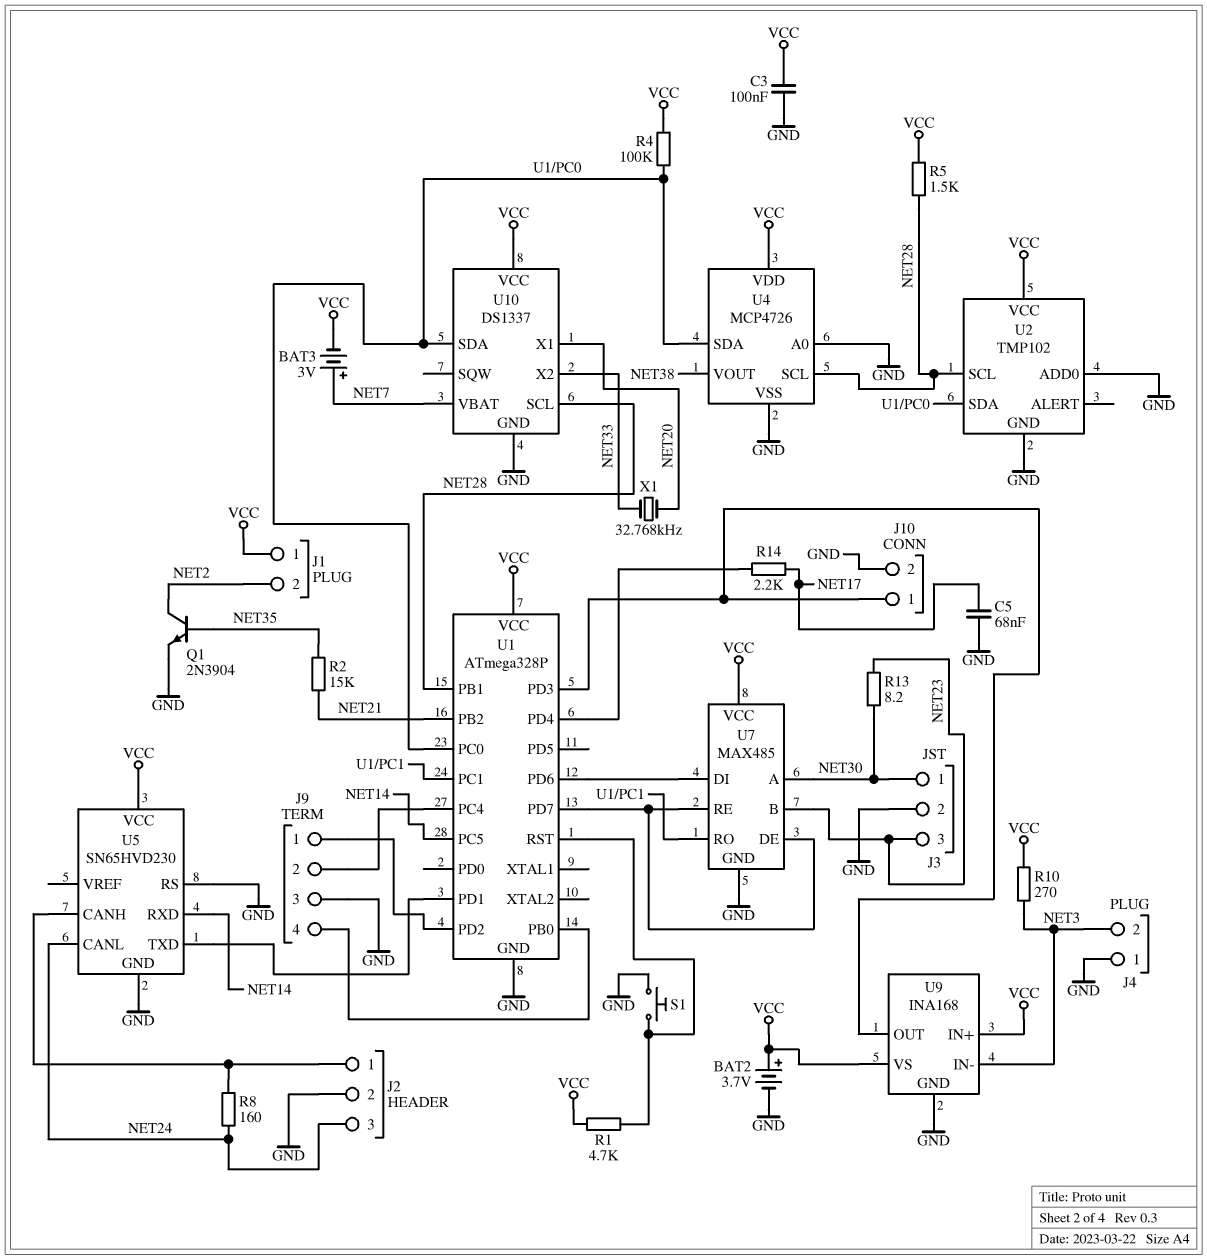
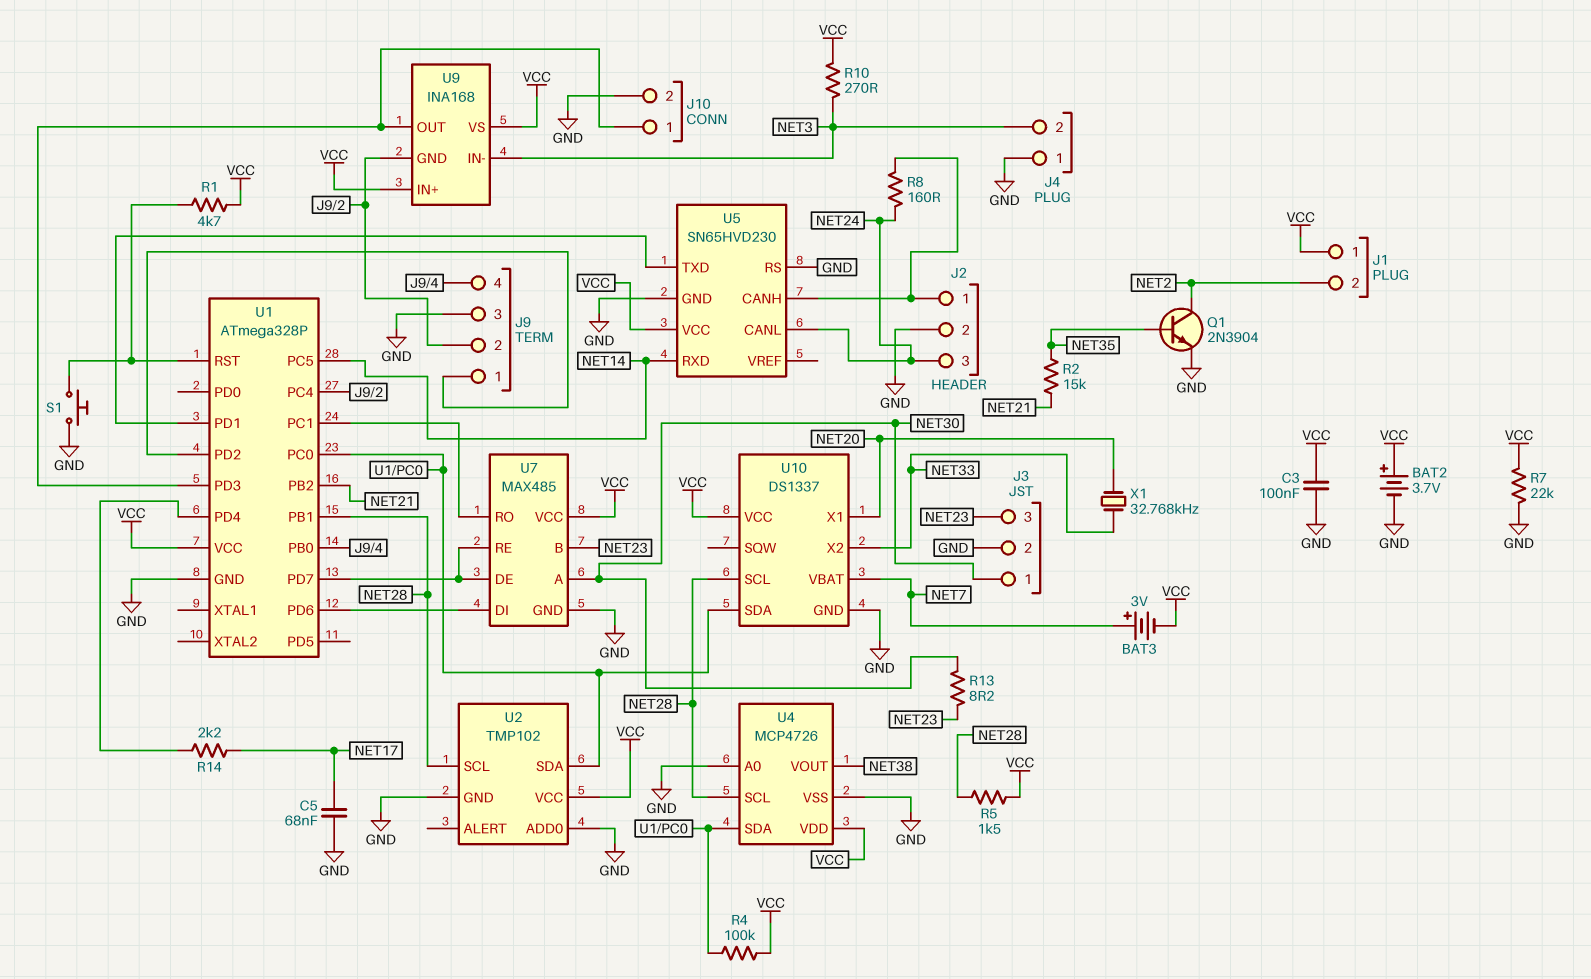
R7: none -> 22k (GND, VCC)
U9 pin GND: GND -> J9/2

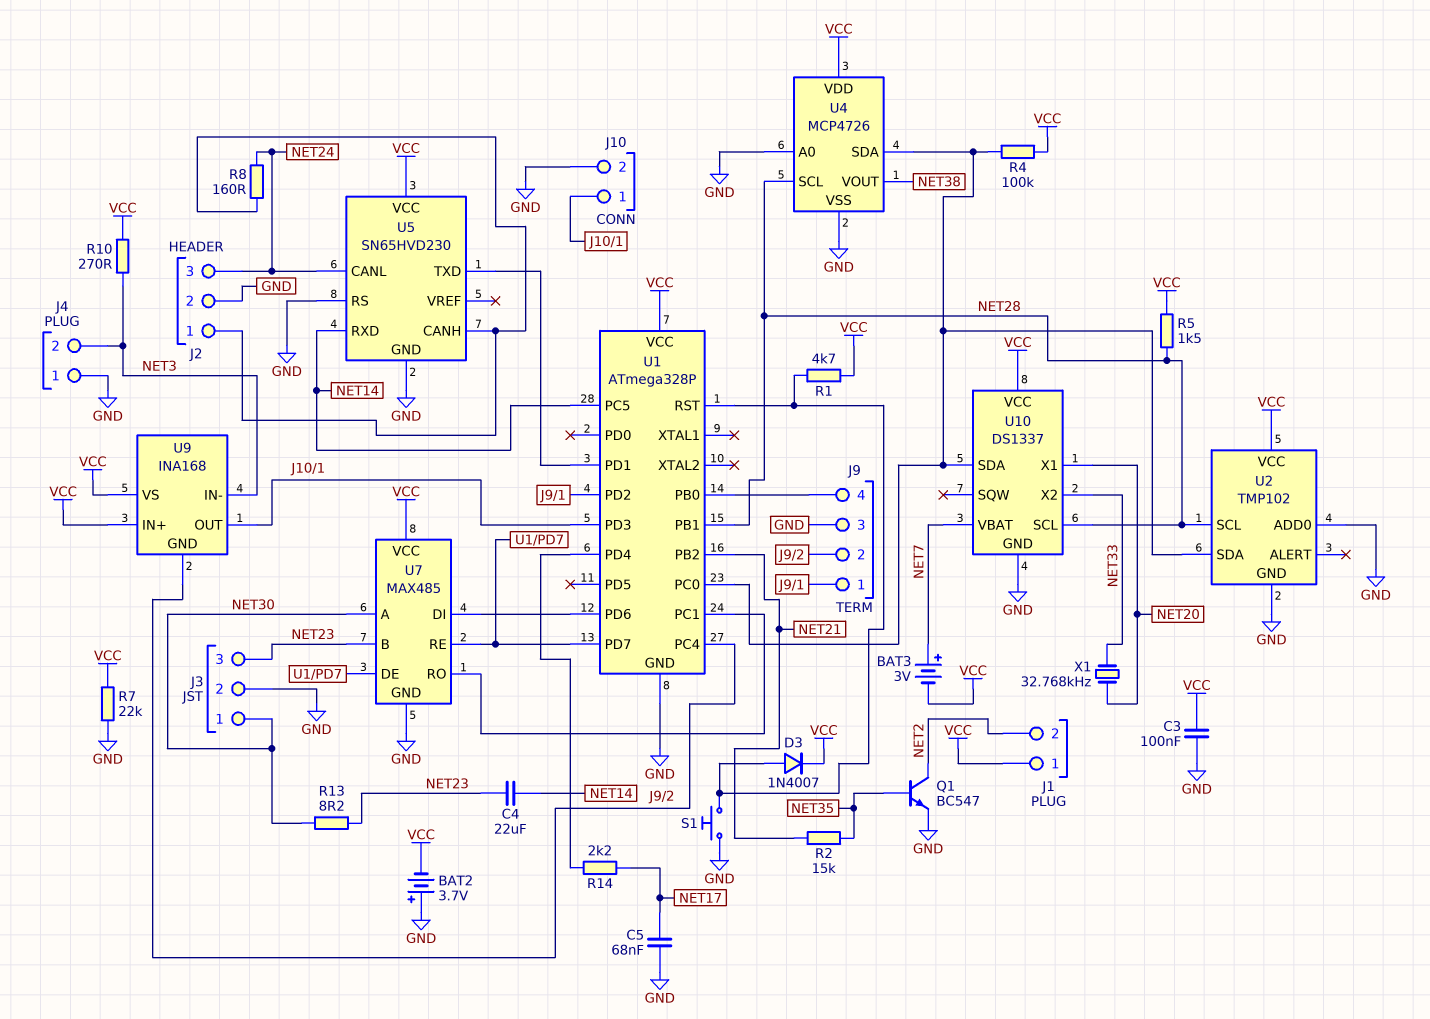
BAT2: 3.7V (plus VCC, minus GND) -> 3.7V (plus GND, minus VCC)
C4: none -> 22uF (NET14, NET23)
D3: none -> diode 1N4007 (A U1/RST, K VCC)
Q1: NPN 2N3904 (B NET35, C NET2, E GND) -> NPN BC547 (B NET35, C NET2, E GND)

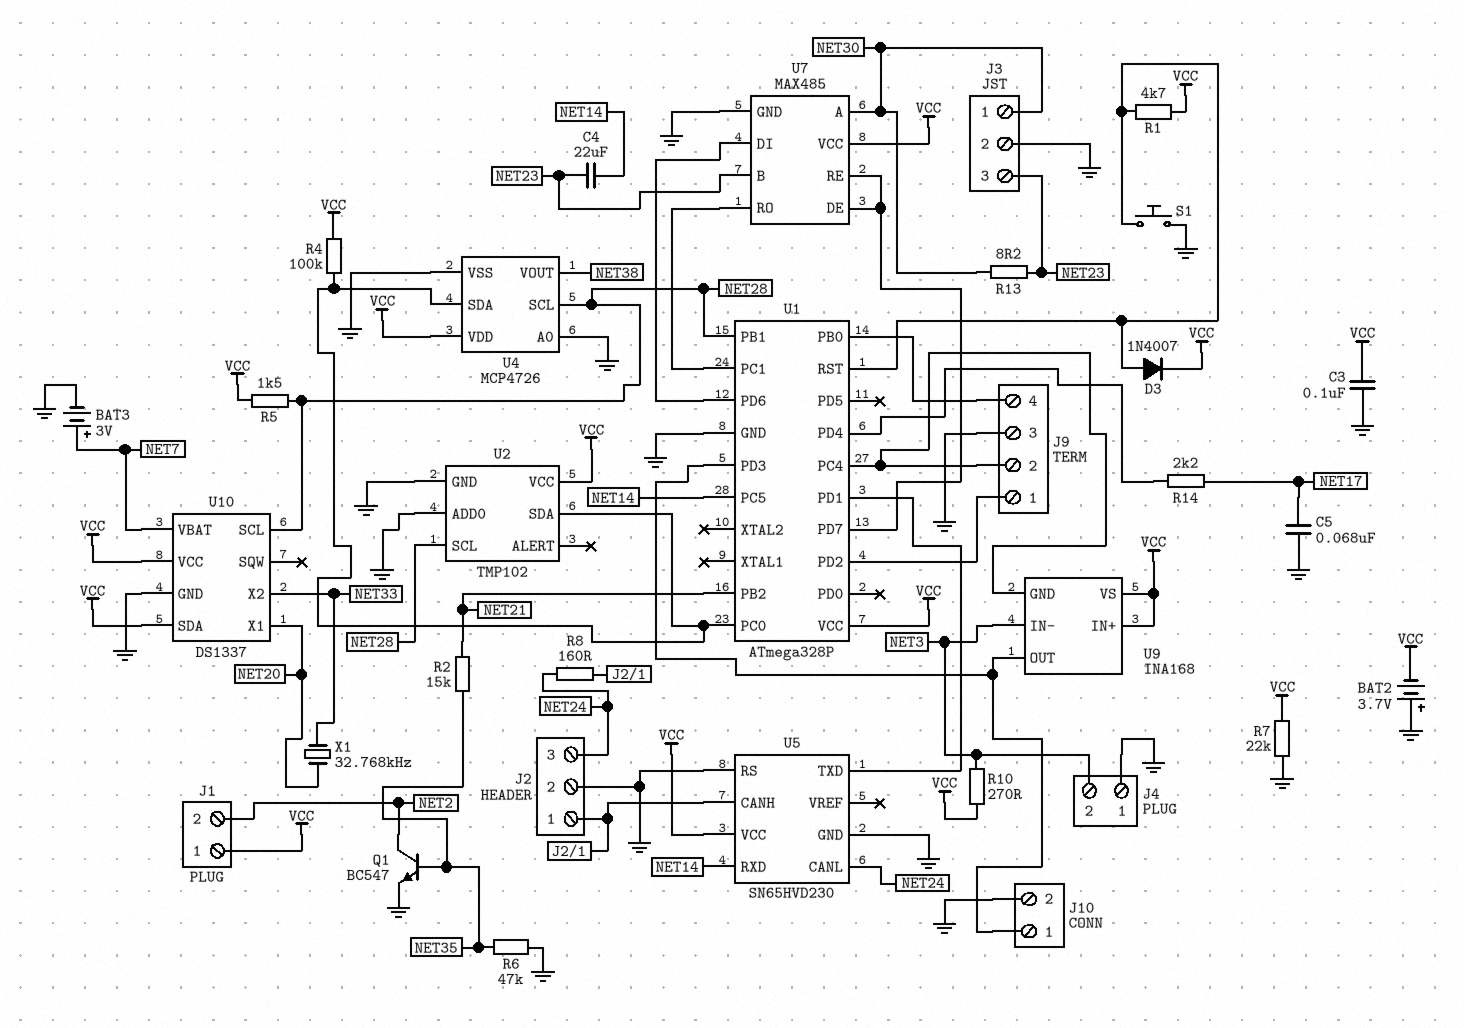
BAT3: 3V (plus NET7, minus VCC) -> 3V (plus NET7, minus GND)
R6: none -> 47k (GND, NET35)
U10 pin SDA: U1/PC0 -> VCC

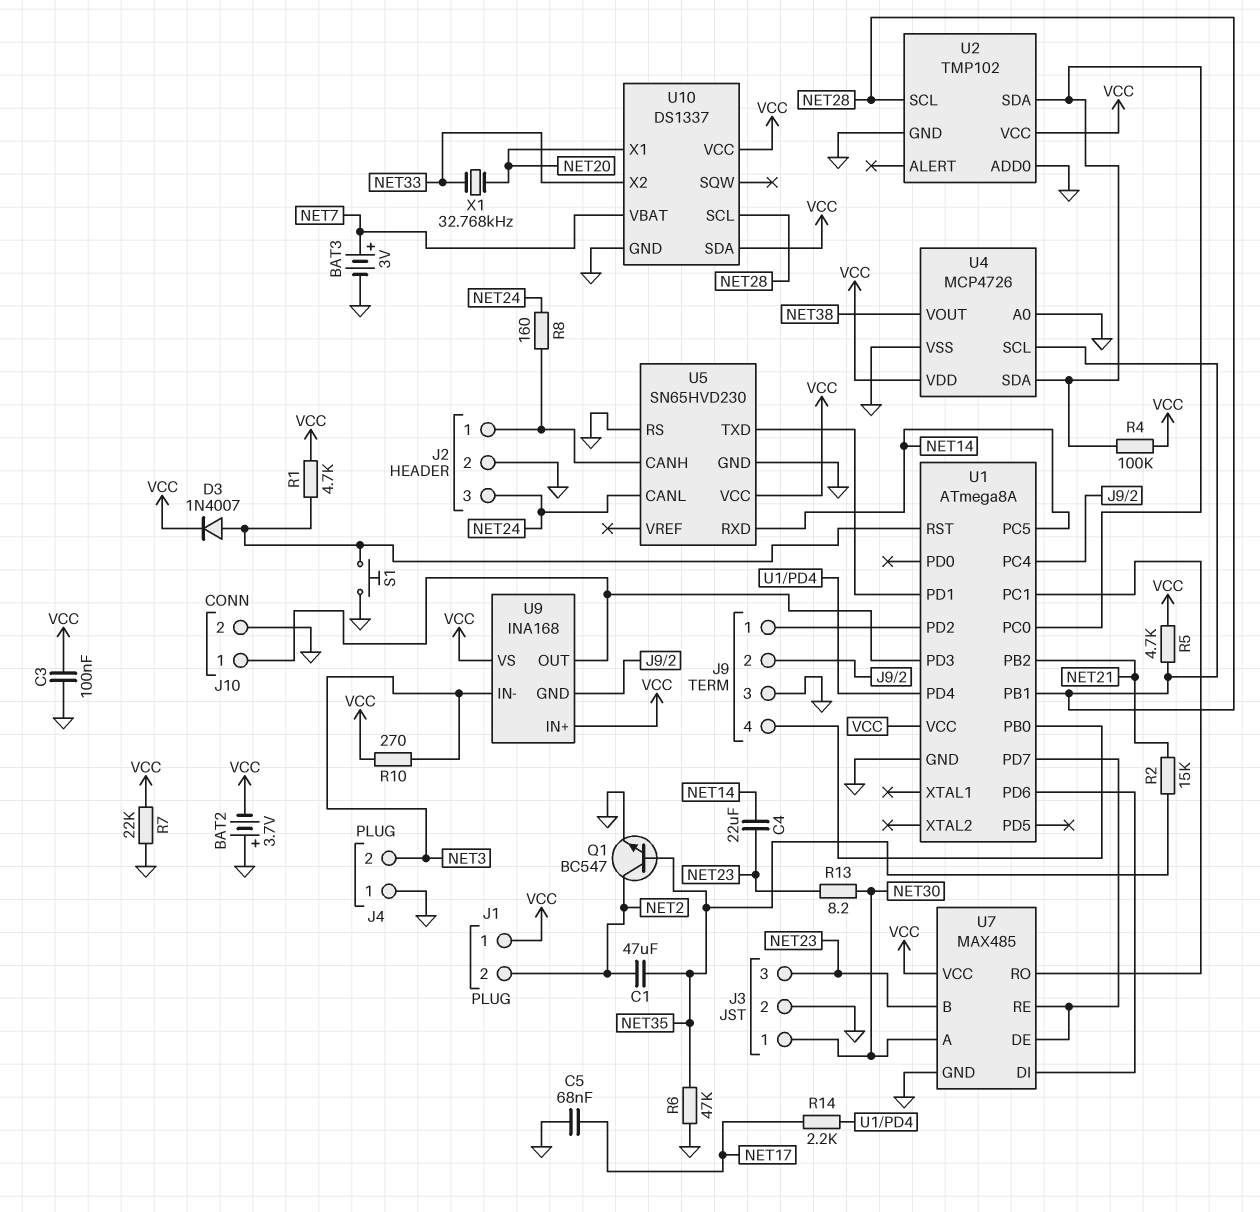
C1: none -> 47uF (NET2, NET35)
R5: 1.5k (NET28, VCC) -> 4.7k (NET28, VCC)
U1: ATmega328P -> ATmega8A

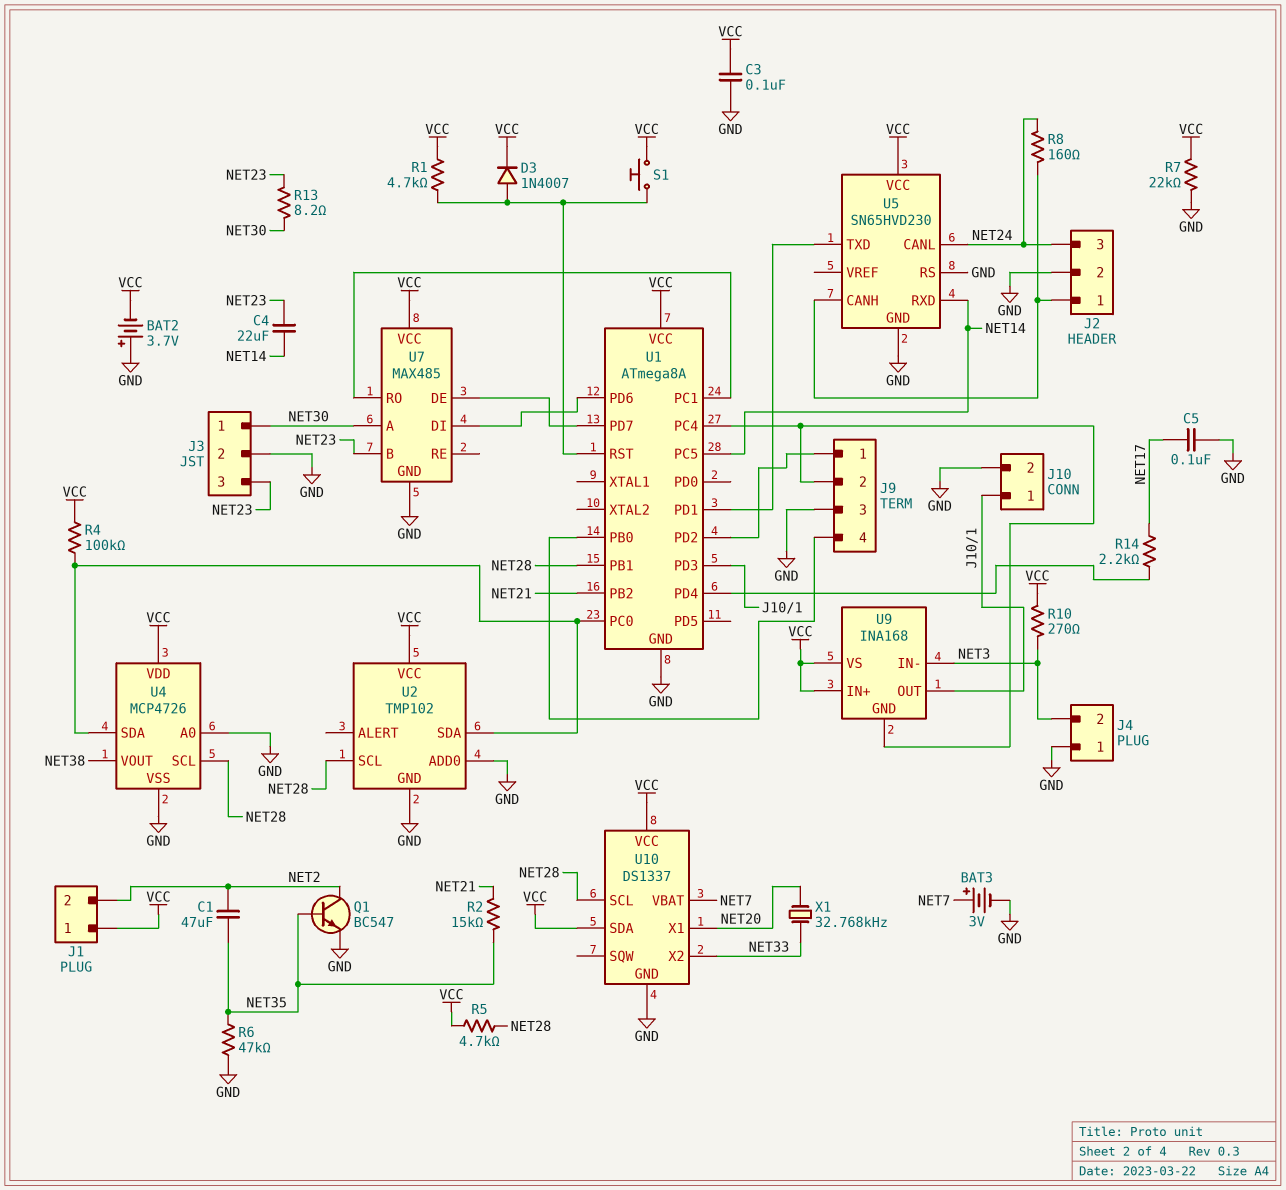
C5: 68nF (GND, NET17) -> 100nF (GND, NET17)
S1: button (GND, U1/RST) -> button (U1/RST, VCC)
U7 pin RE: U1/PD7 -> none

